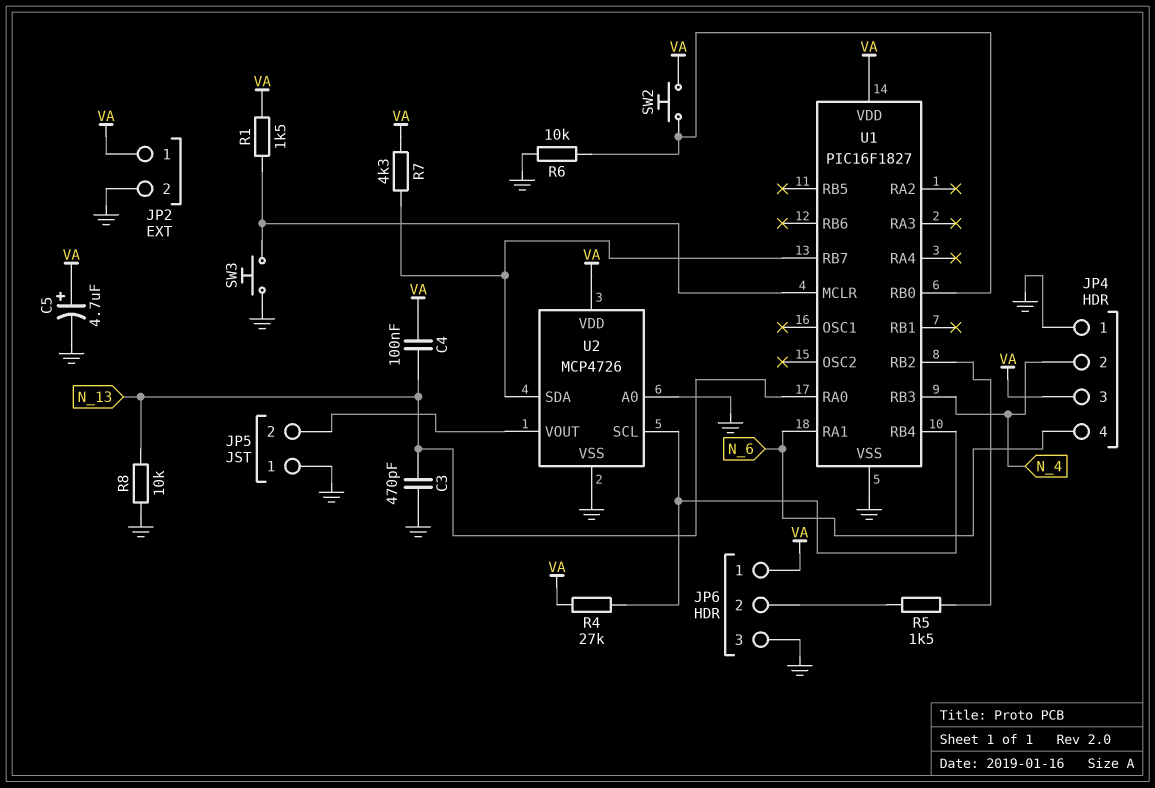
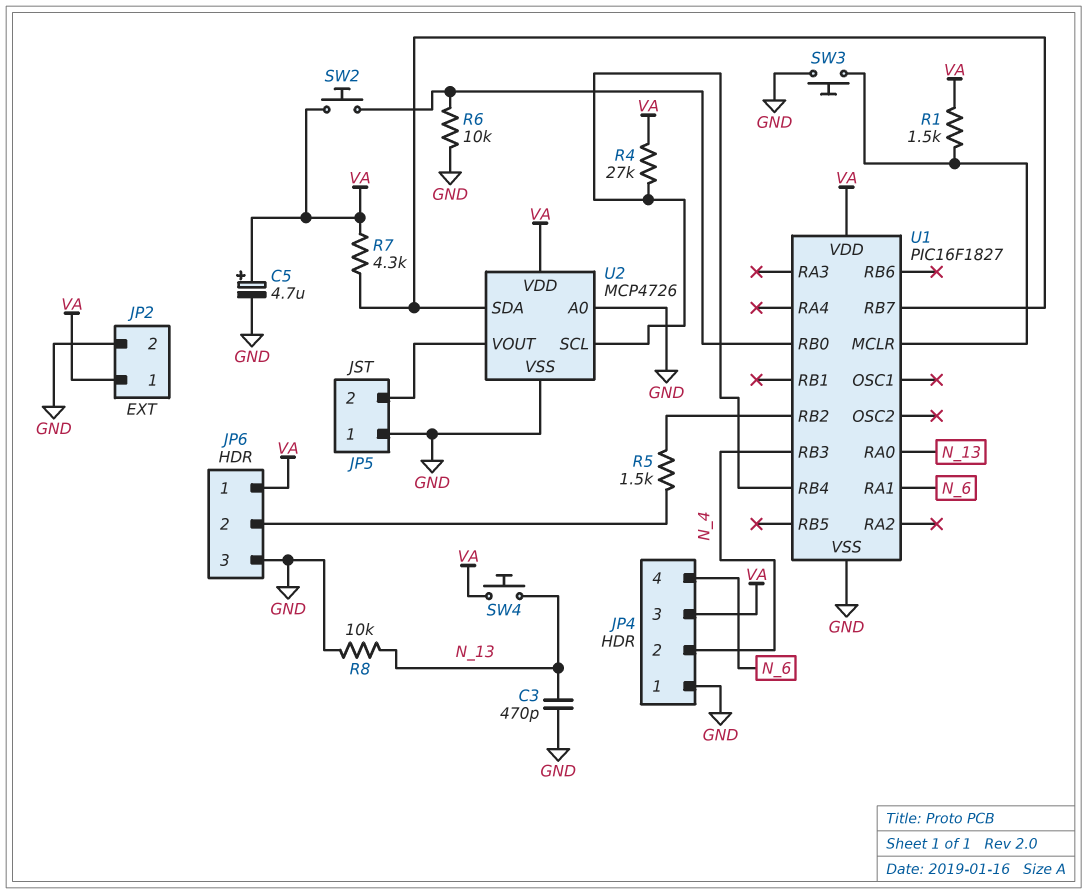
C4: 100nF (N_13, VA) -> none
SW4: none -> button (N_13, VA)

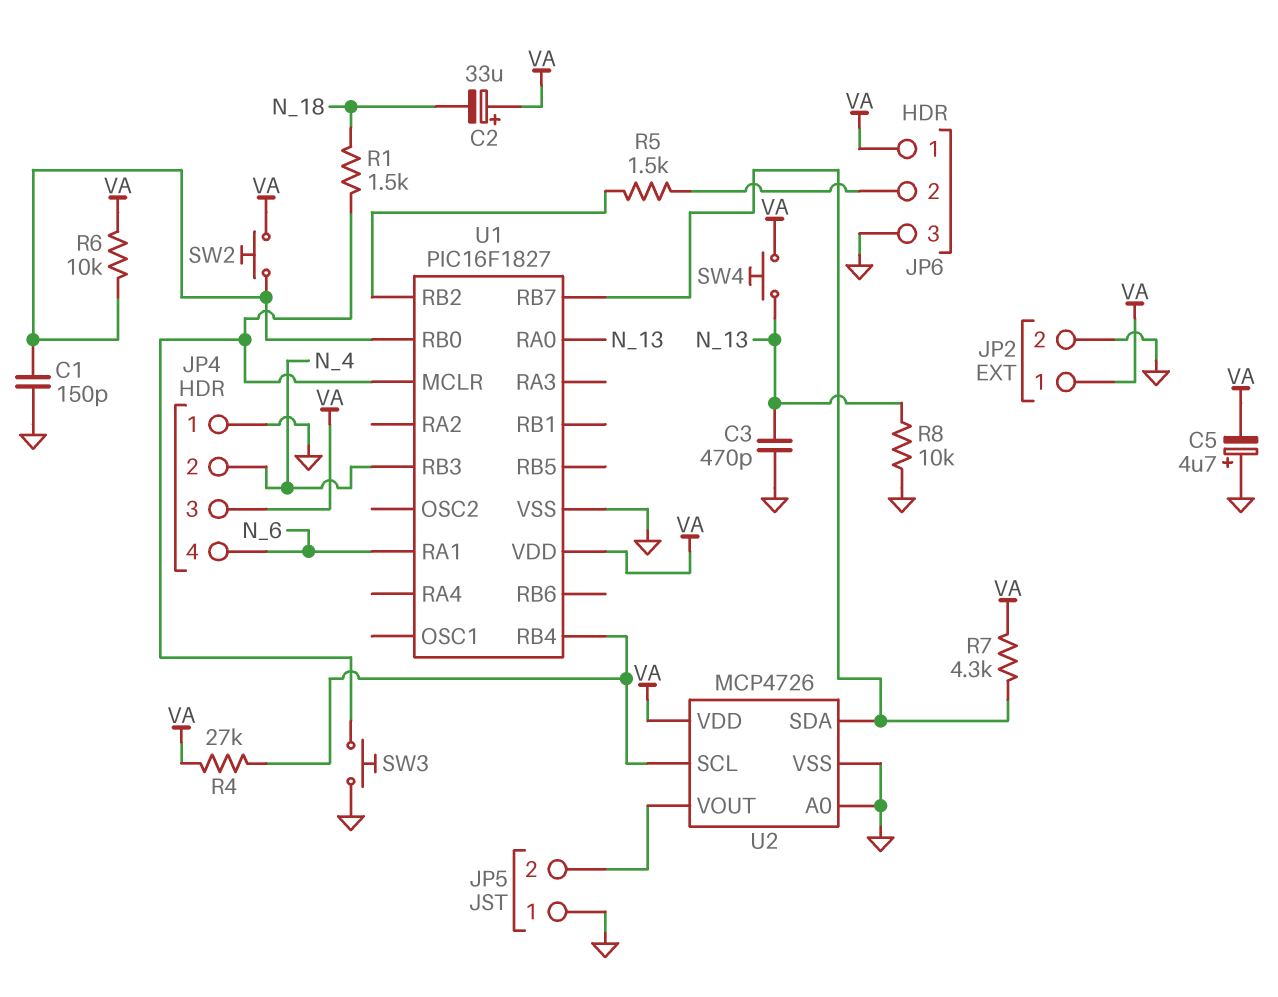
C1: none -> 150pF (GND, U1/RB0)
C2: none -> 33uF (plus VA, minus N_18)
C5: 4.7uF (plus VA, minus GND) -> 4.7uF (plus GND, minus VA)
R1: 1.5k (U1/MCLR, VA) -> 1.5k (N_18, U1/MCLR)
R6: 10k (GND, U1/RB0) -> 10k (U1/RB0, VA)

